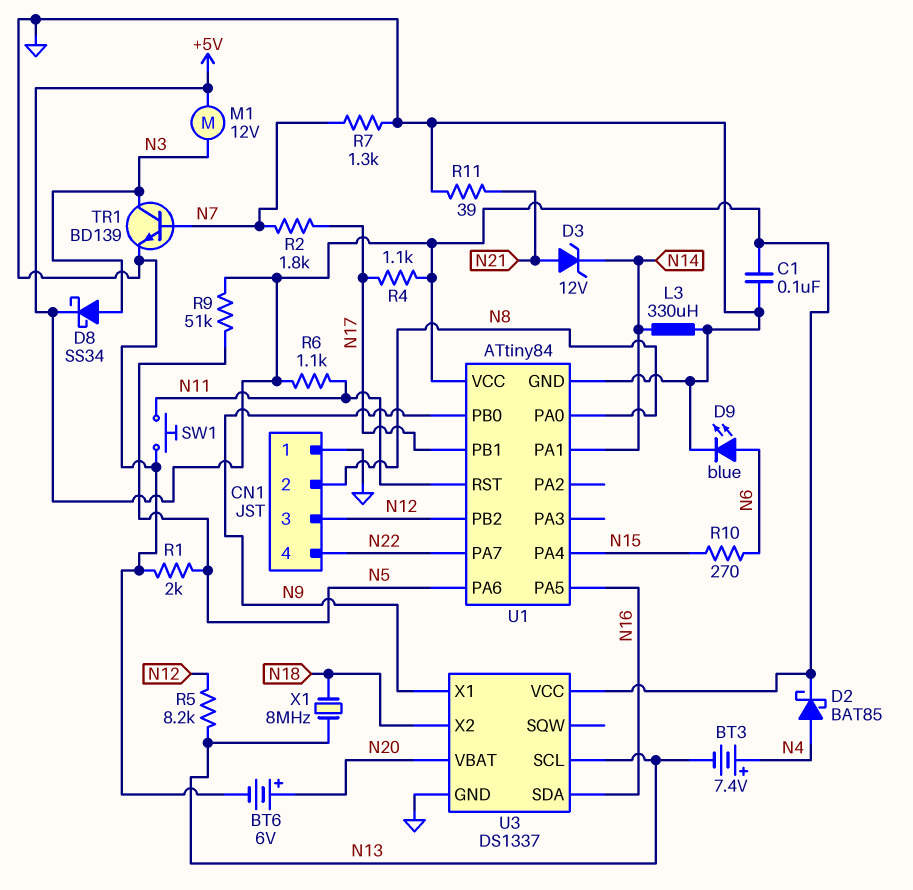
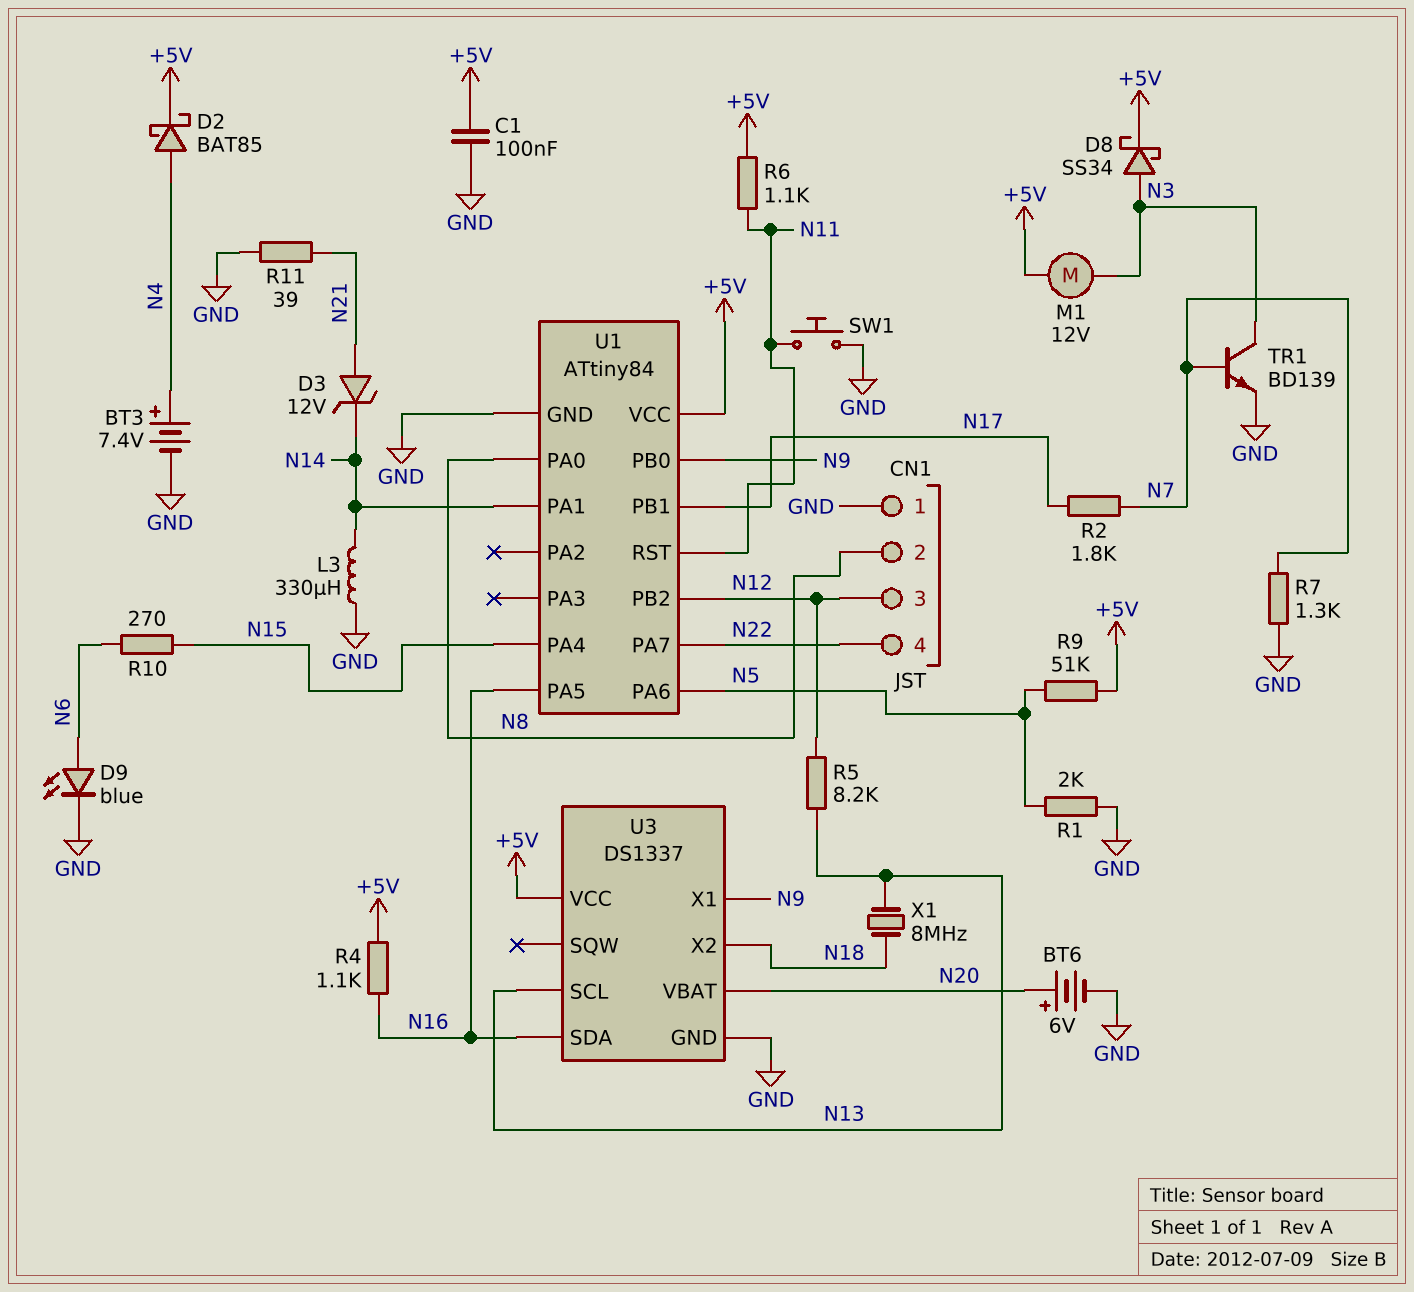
BT3: 7.4V (plus N4, minus N13) -> 7.4V (plus N4, minus GND)
R4: 1.1k (+5V, N17) -> 1.1k (+5V, N16)

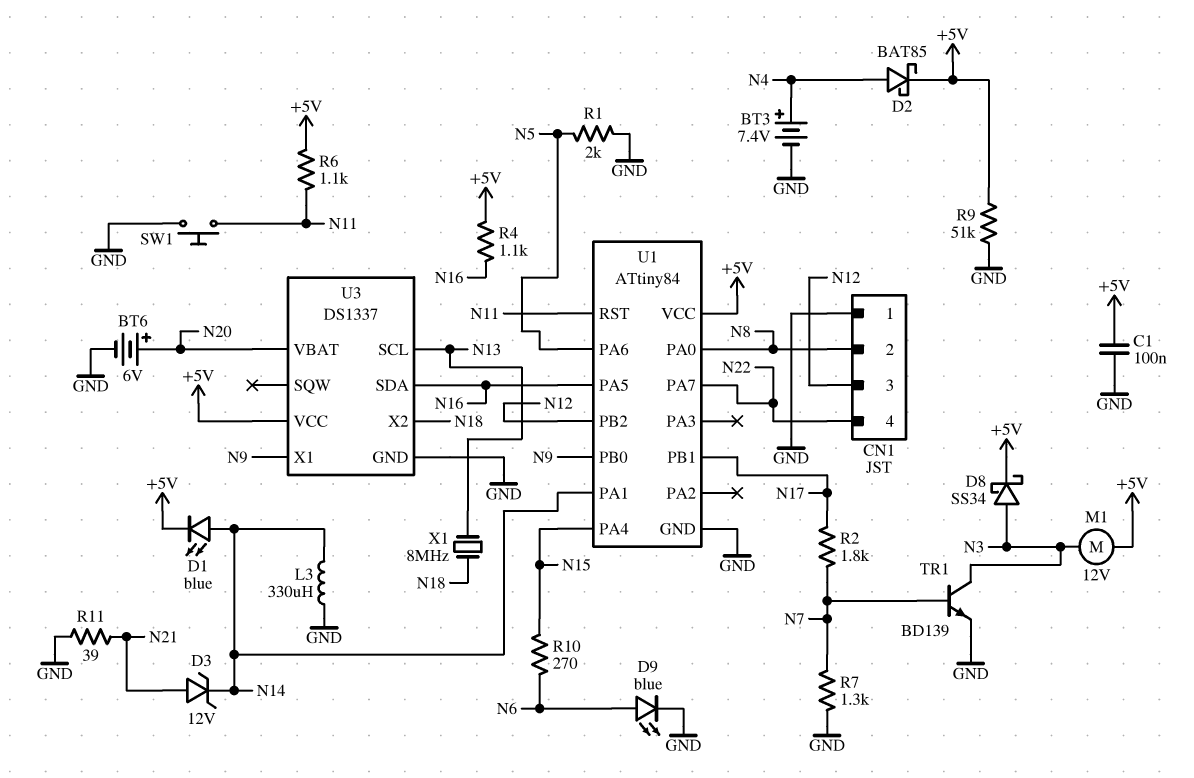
D1: none -> LED blue (A N14, K +5V)
R5: 8.2k (N12, N13) -> none
R9: 51k (+5V, N5) -> 51k (+5V, GND)

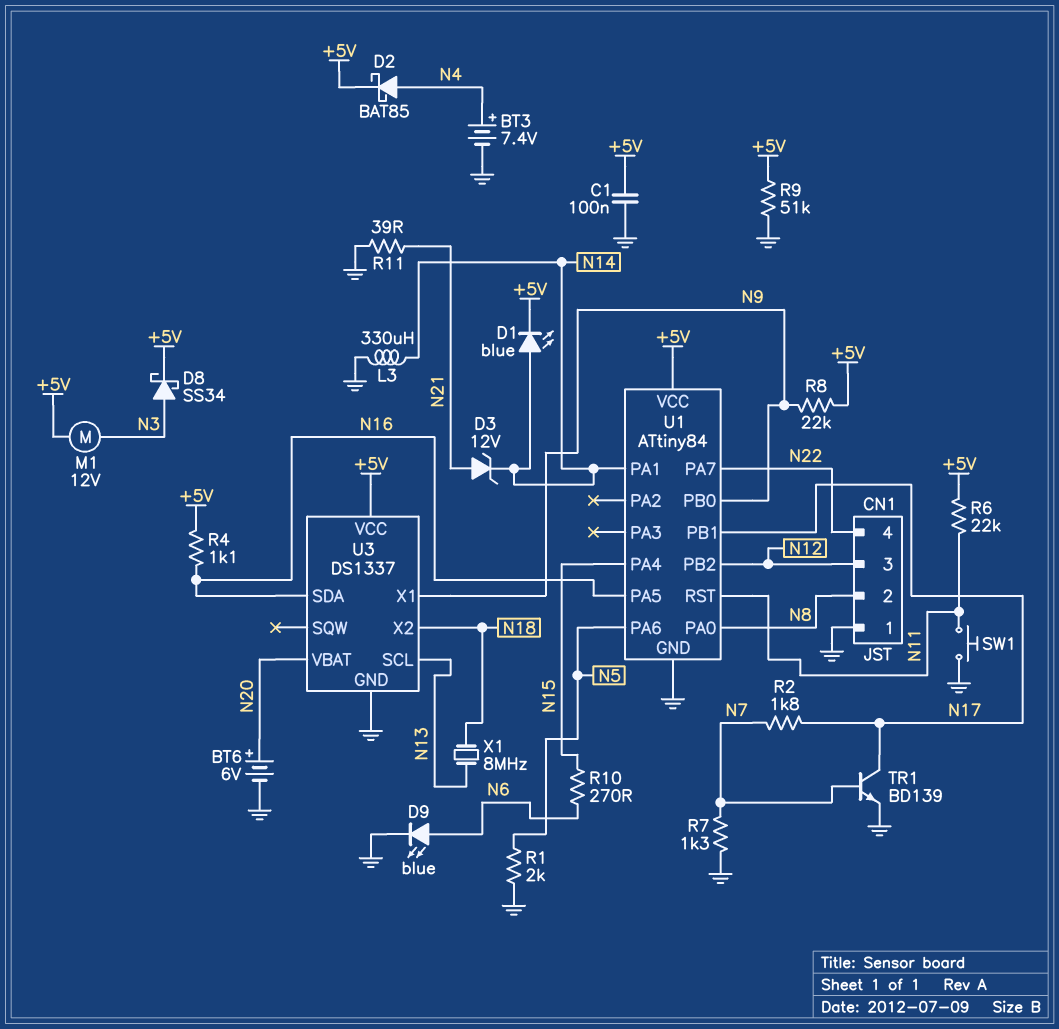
R6: 1.1k (+5V, N11) -> 22k (+5V, N11)
R8: none -> 22k (+5V, N9)
TR1: NPN BD139 (B N7, C N3, E GND) -> NPN BD139 (B N7, C N17, E GND)

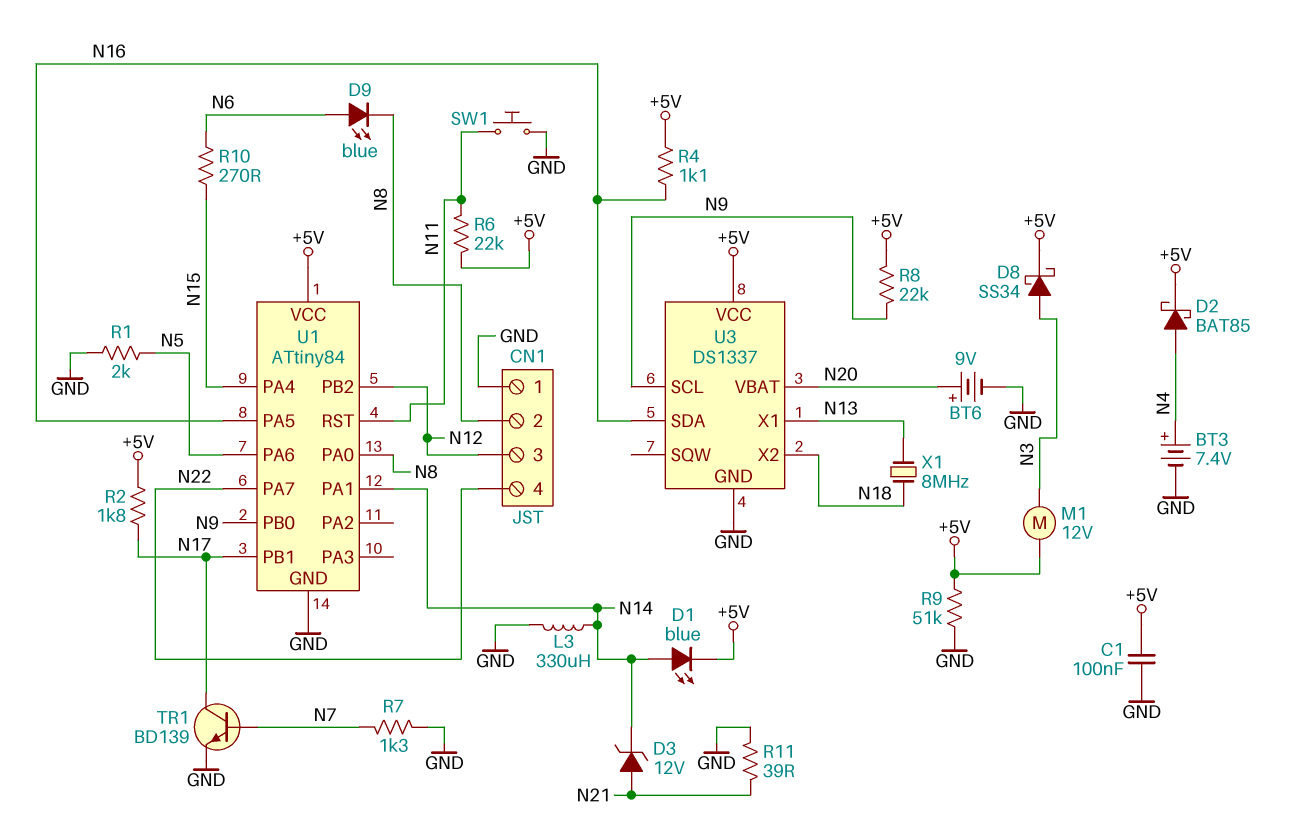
BT6: 6V (plus N20, minus GND) -> 9V (plus N20, minus GND)
D9: LED blue (A N6, K GND) -> LED blue (A N6, K N8)
R2: 1.8k (N7, N17) -> 1.8k (+5V, N17)
U3 pin SCL: N13 -> N9
U3 pin X1: N9 -> N13

